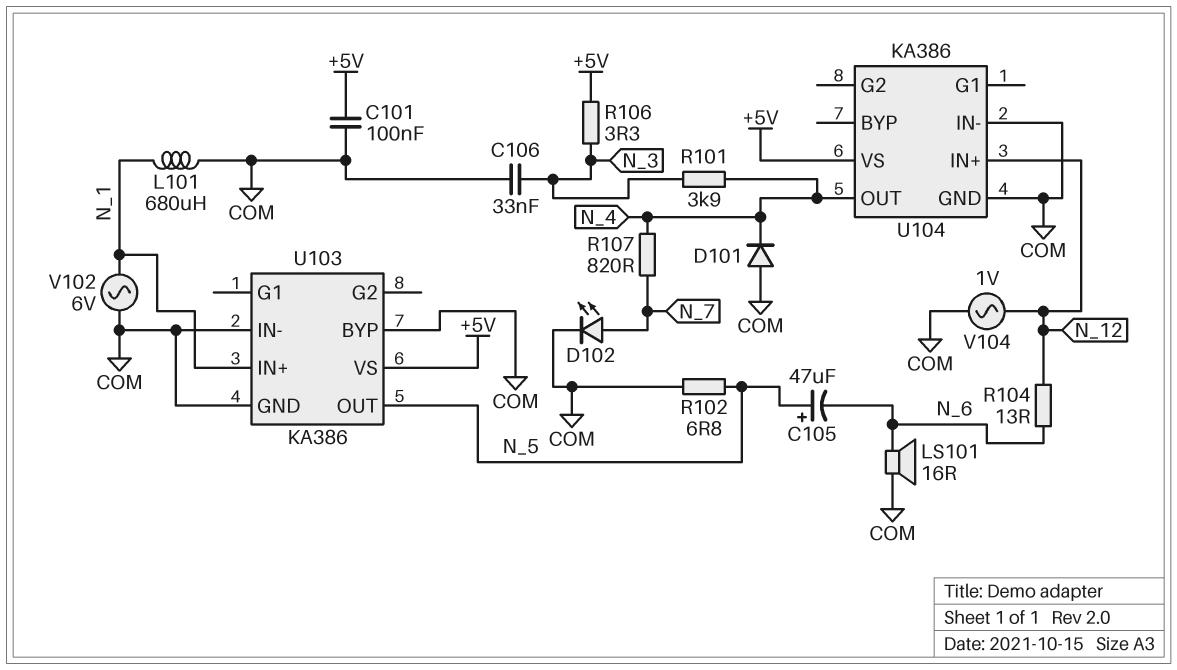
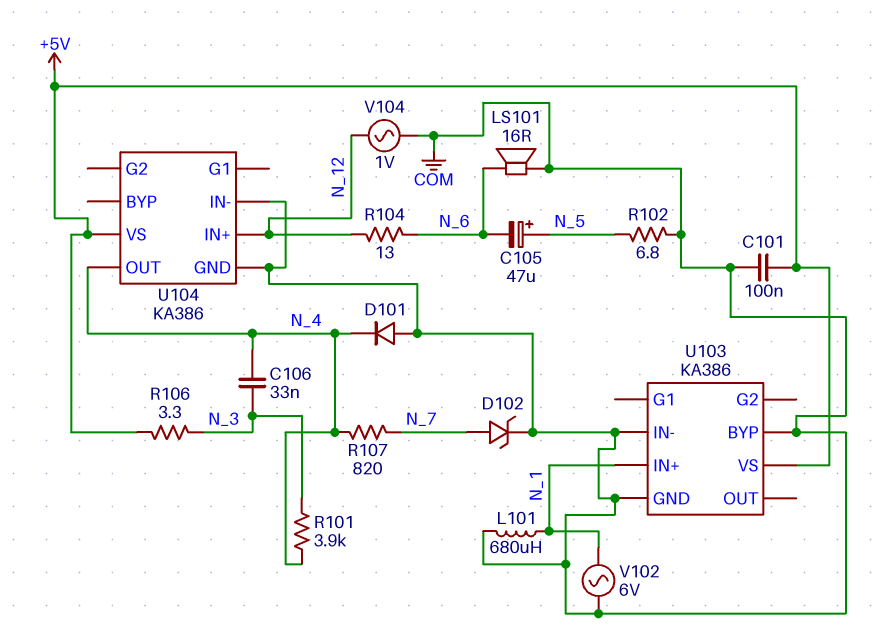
C106: 33nF (COM, N_3) -> 33nF (N_3, N_4)
D102: LED (A N_7, K COM) -> zener (A N_7, K COM)
U103 pin OUT: N_5 -> none

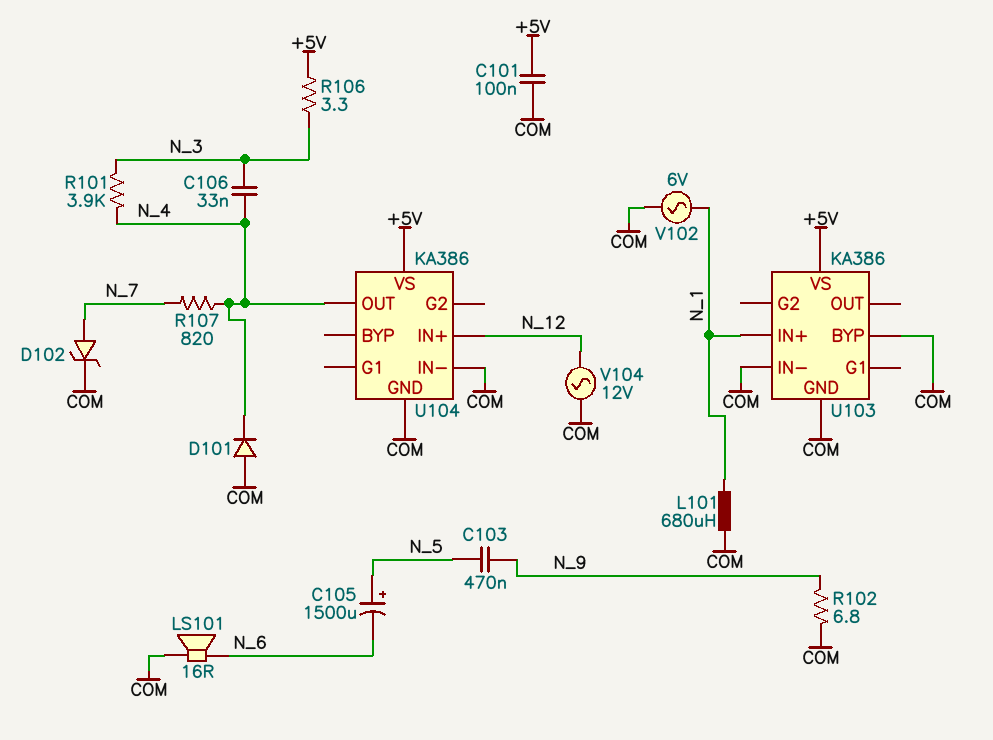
C103: none -> 470nF (N_5, N_9)
C105: 47uF (plus N_5, minus N_6) -> 1500uF (plus N_5, minus N_6)
R102: 6.8 (COM, N_5) -> 6.8 (COM, N_9)
R104: 13 (N_6, N_12) -> none
V104: AC 1V (COM, N_12) -> AC 12V (COM, N_12)

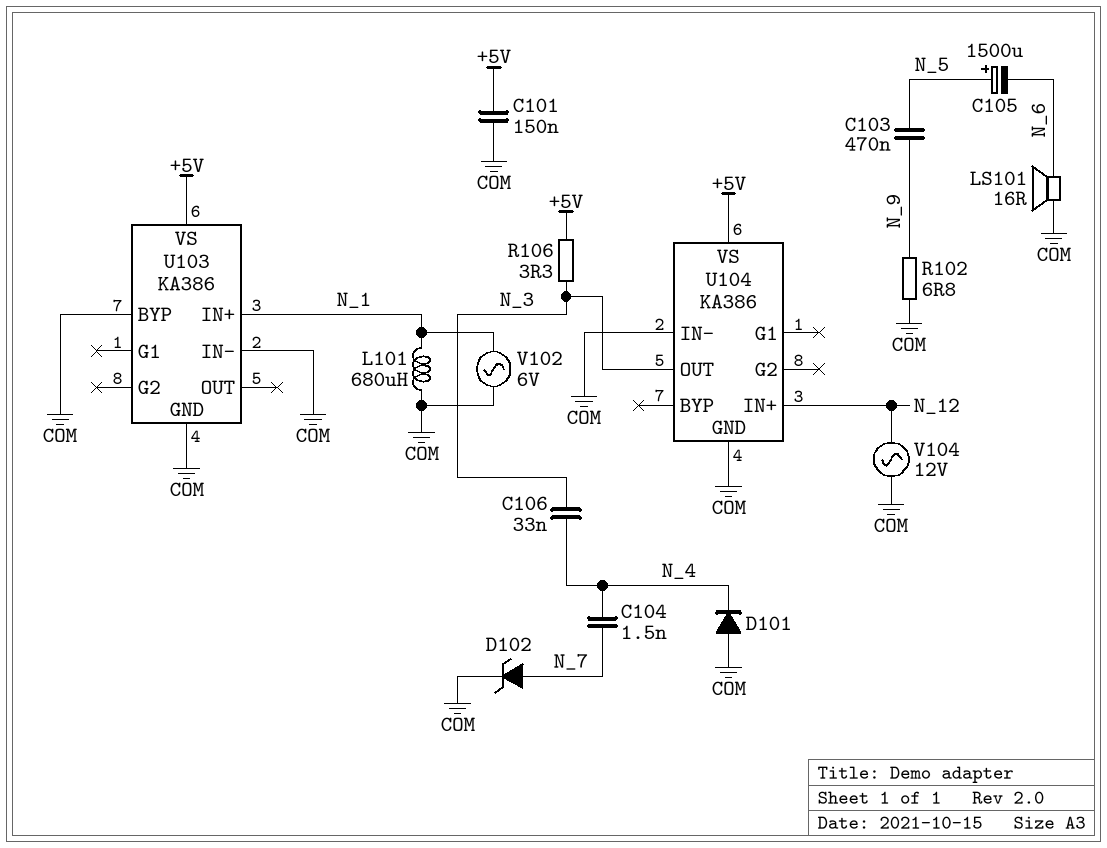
C101: 100nF (+5V, COM) -> 150nF (+5V, COM)
C104: none -> 1.5nF (N_4, N_7)
R101: 3.9k (N_3, N_4) -> none
R107: 820 (N_4, N_7) -> none
U104 pin OUT: N_4 -> N_3

